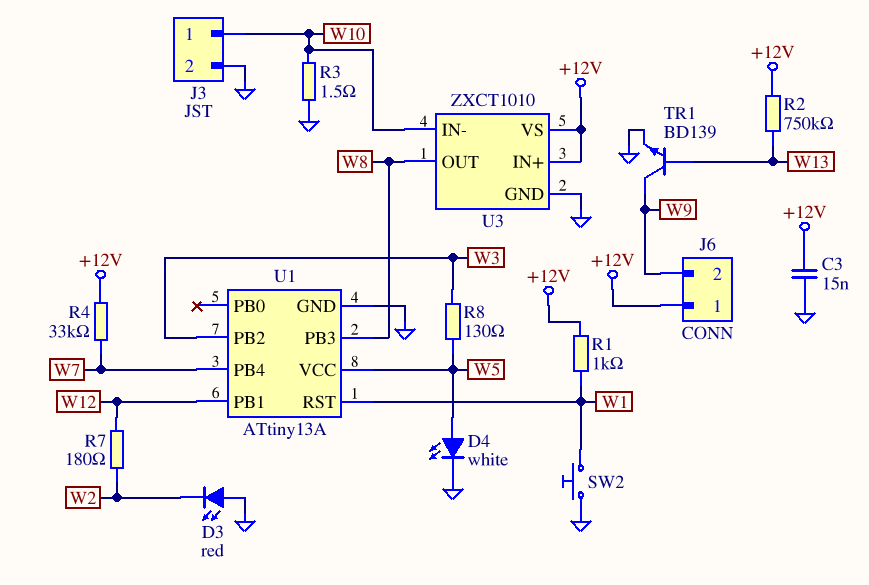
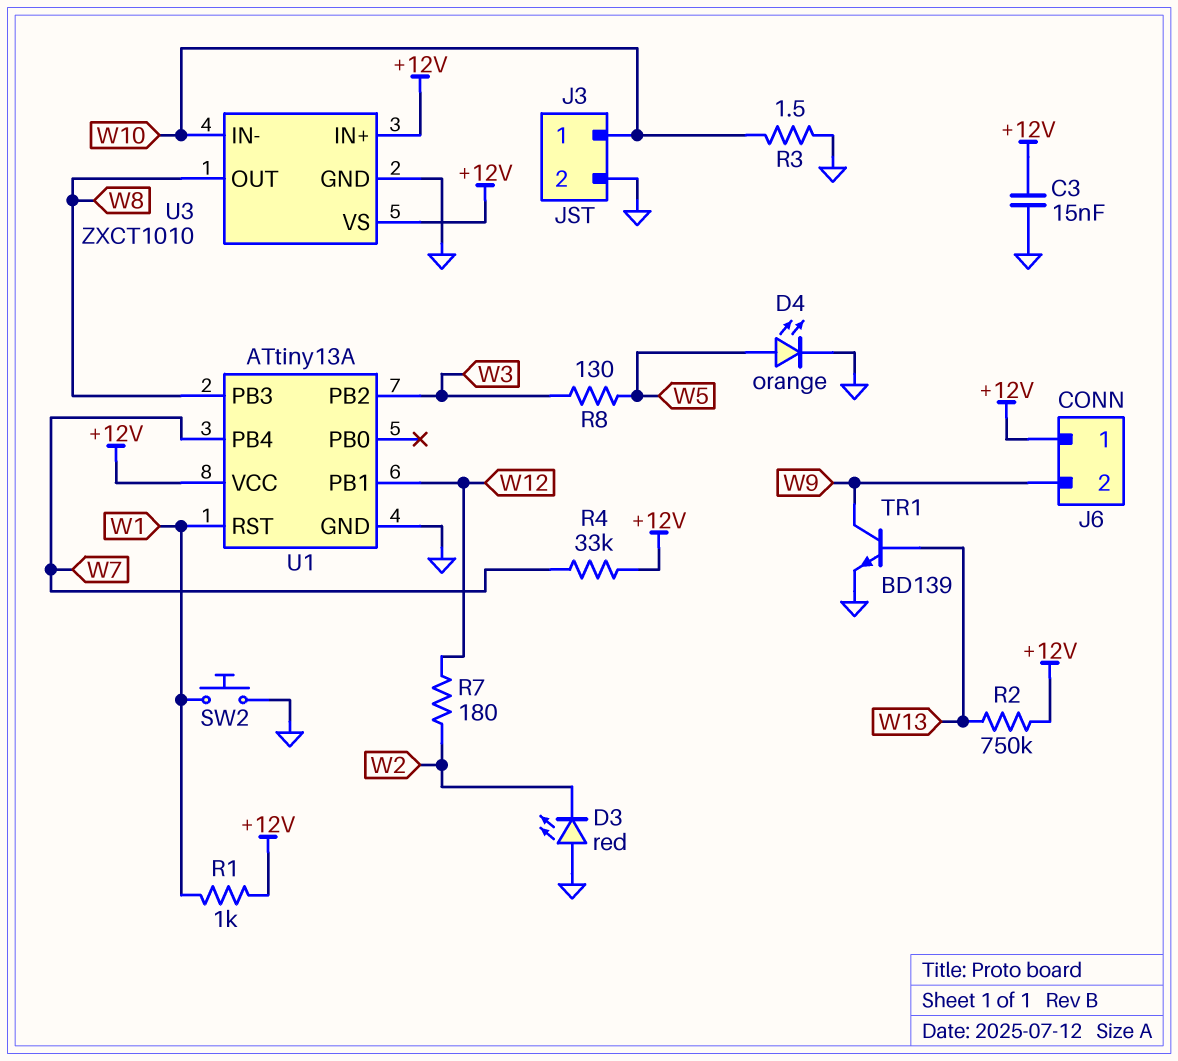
D4: LED white (A W5, K GND) -> LED orange (A W5, K GND)
U1 pin VCC: W5 -> +12V

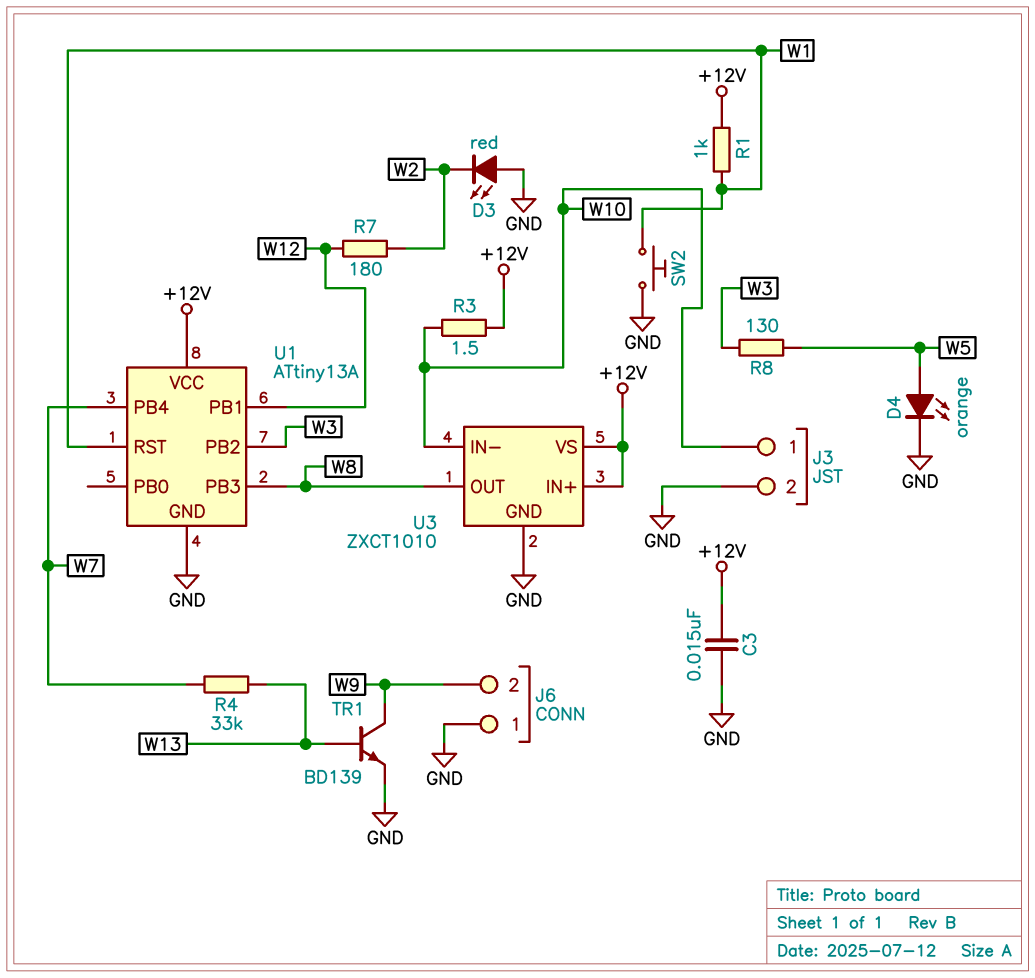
J6 pin 1: +12V -> GND
R2: 750k (+12V, W13) -> none
R3: 1.5 (GND, W10) -> 1.5 (+12V, W10)
R4: 33k (+12V, W7) -> 33k (W7, W13)

